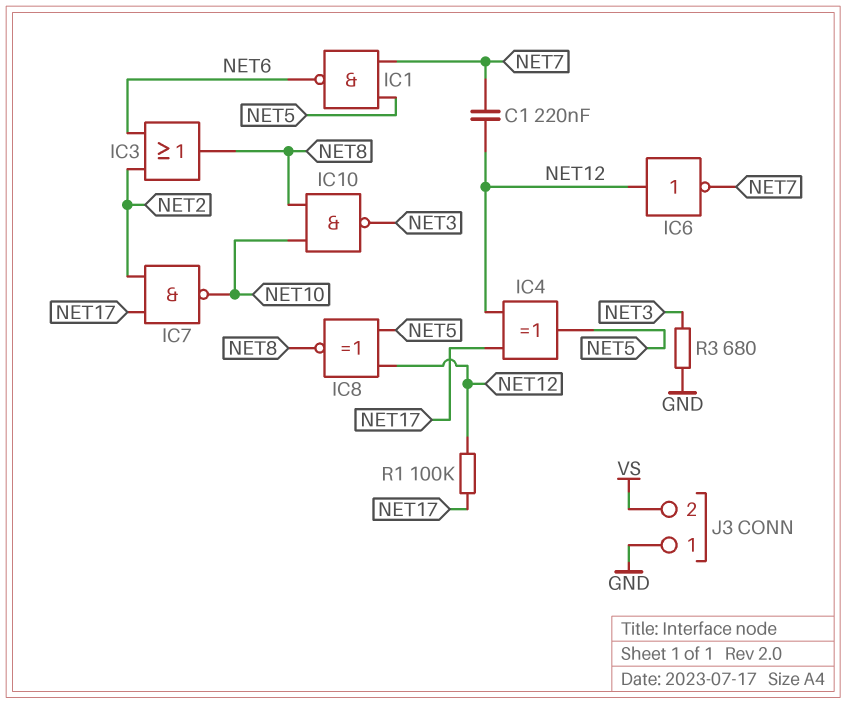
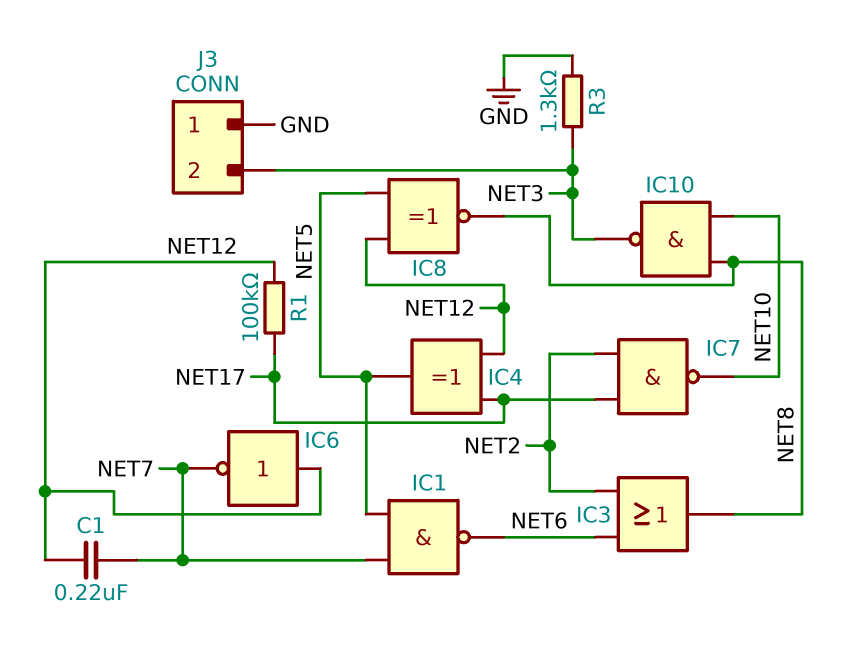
J3 pin 2: VS -> NET3
R3: 680 (GND, NET3) -> 1.3k (GND, NET3)

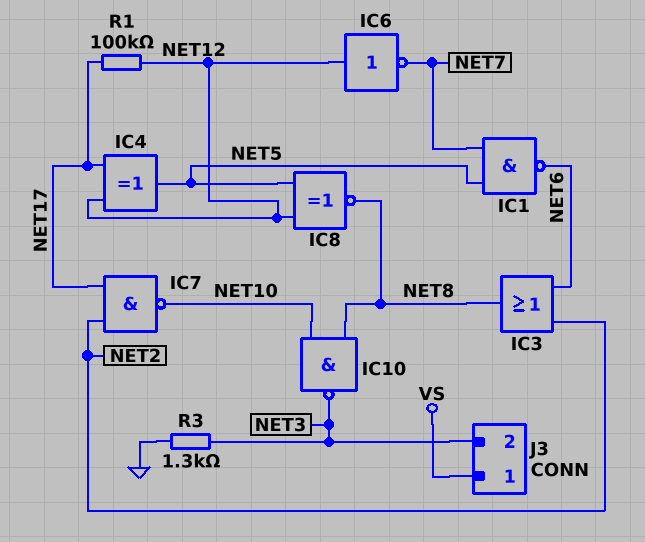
C1: 220nF (NET7, NET12) -> none
J3 pin 1: GND -> VS

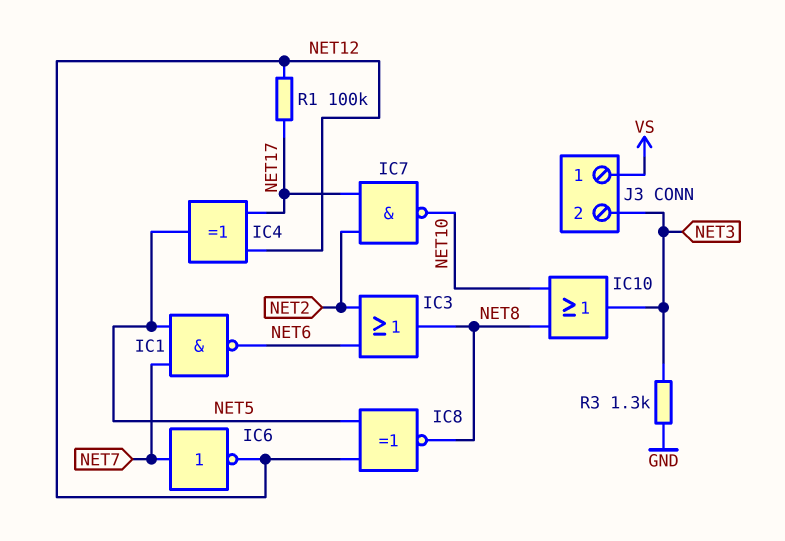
IC6: NOT (in NET12, out NET7) -> NOT (in NET7, out NET12)
IC10: NAND (in NET8, in NET10, out NET3) -> OR (in NET8, in NET10, out NET3)

